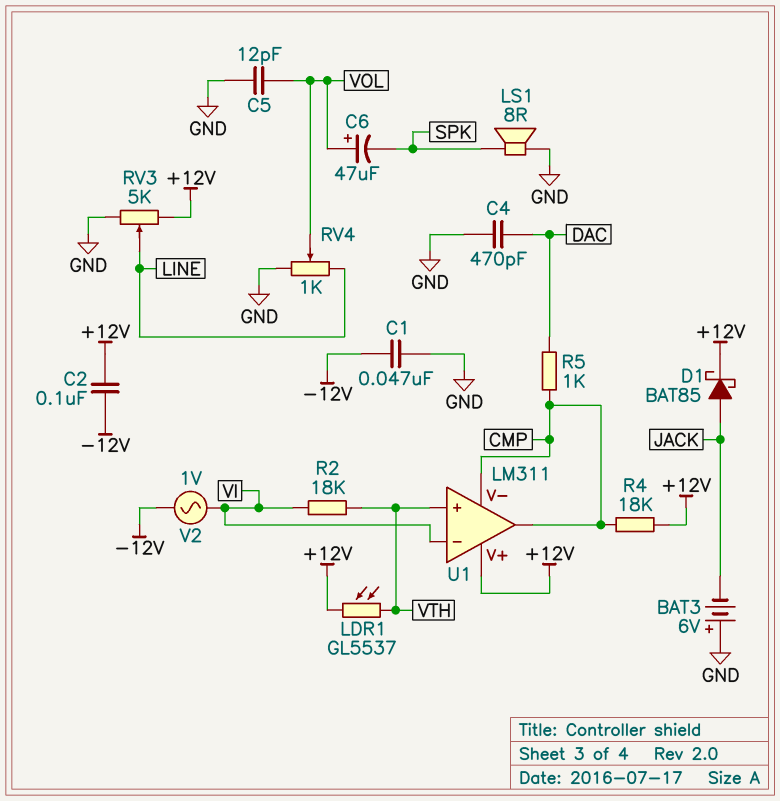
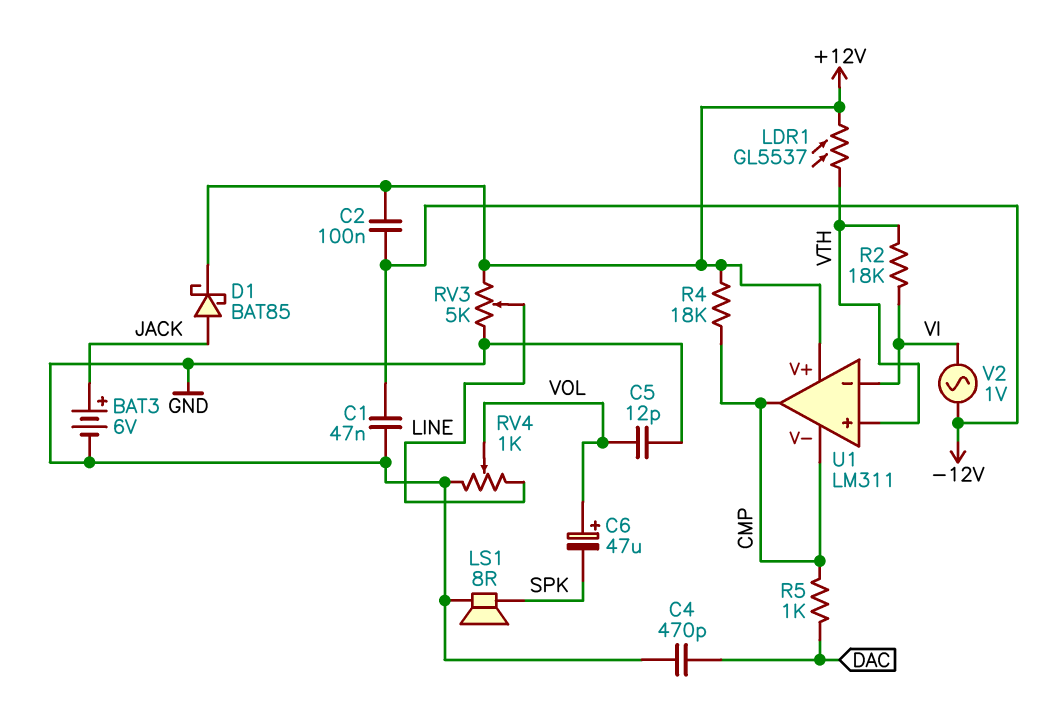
BAT3: 6V (plus GND, minus JACK) -> 6V (plus JACK, minus GND)

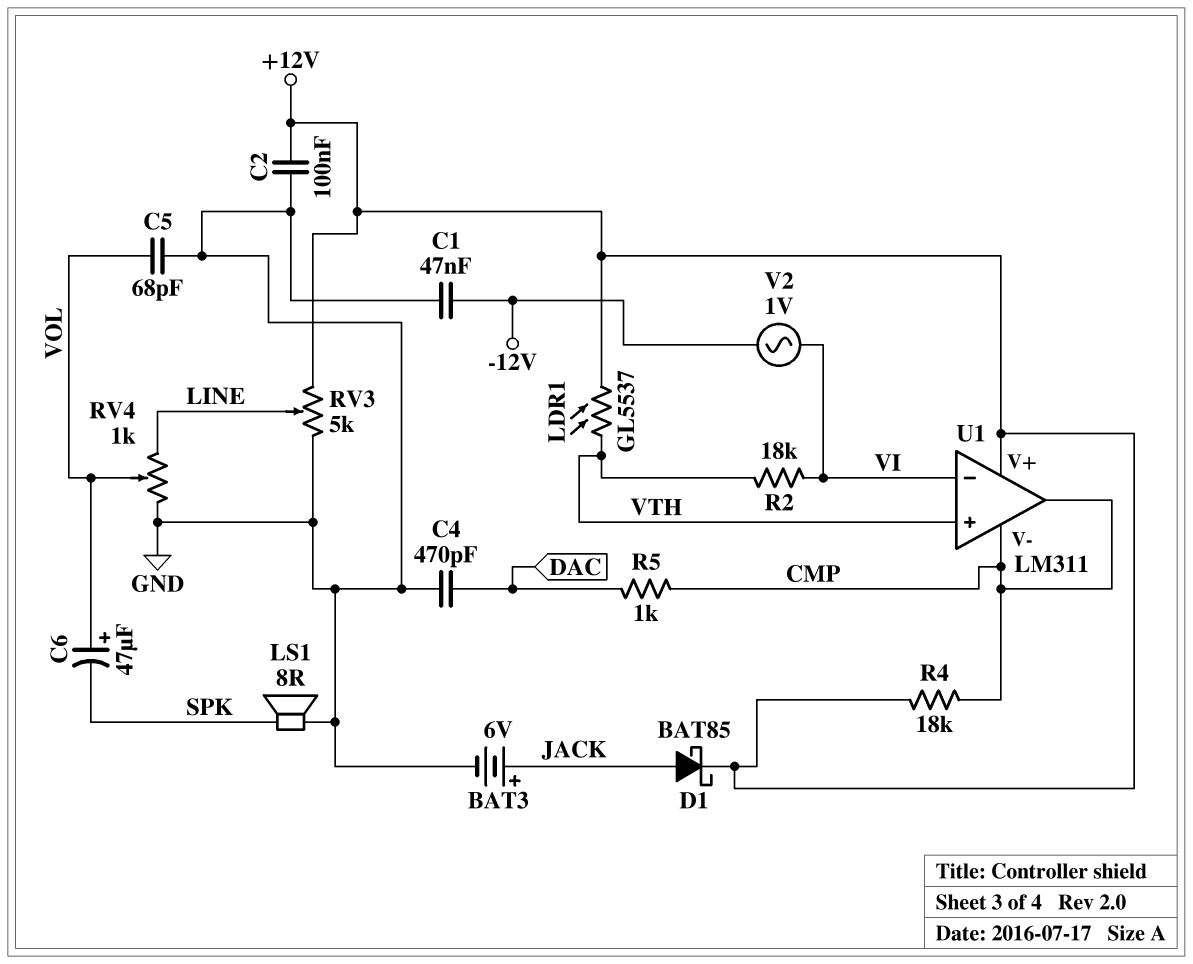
C2: 100nF (+12V, -12V) -> 100nF (+12V, GND)
C5: 12pF (GND, VOL) -> 68pF (GND, VOL)

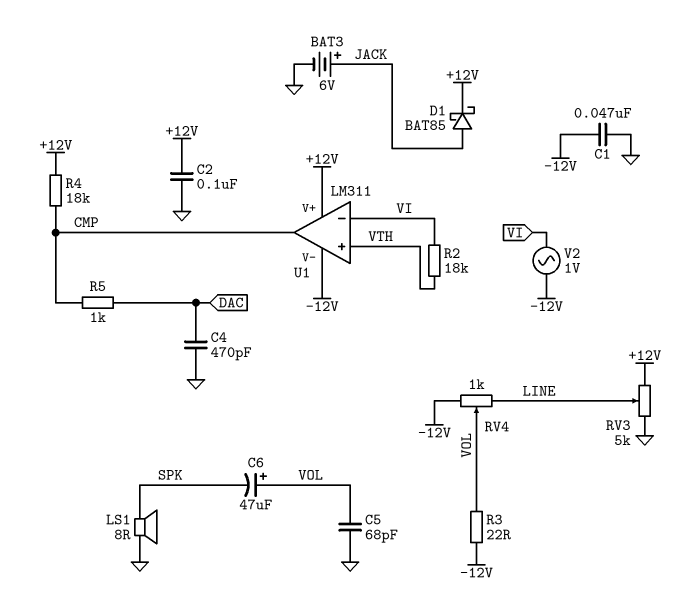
LDR1: GL5537 (+12V, VTH) -> none
R3: none -> 22 (-12V, VOL)
RV4: 1k (GND, LINE, wiper VOL) -> 1k (-12V, LINE, wiper VOL)
U1 pin V-: CMP -> -12V

